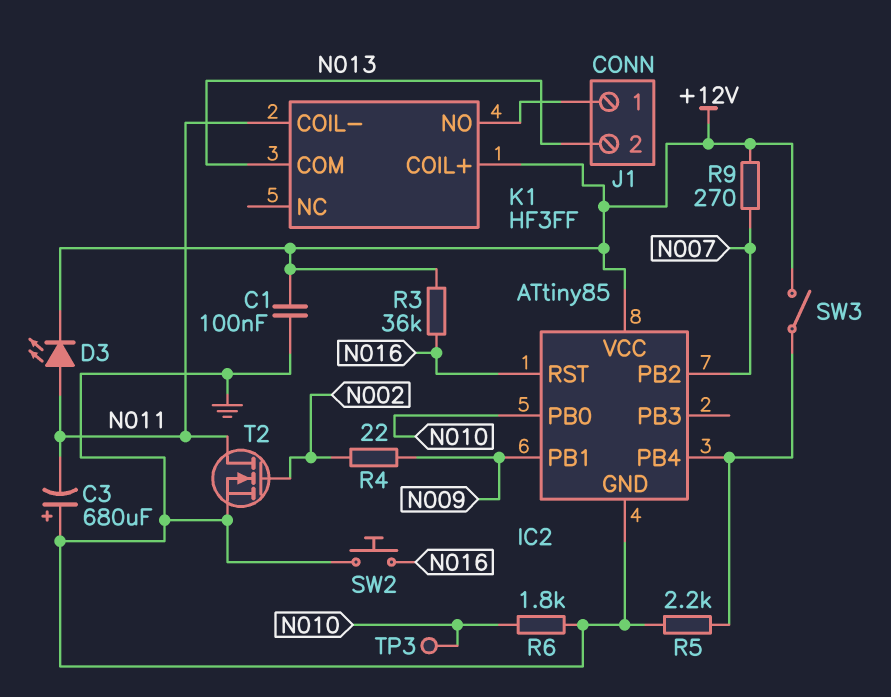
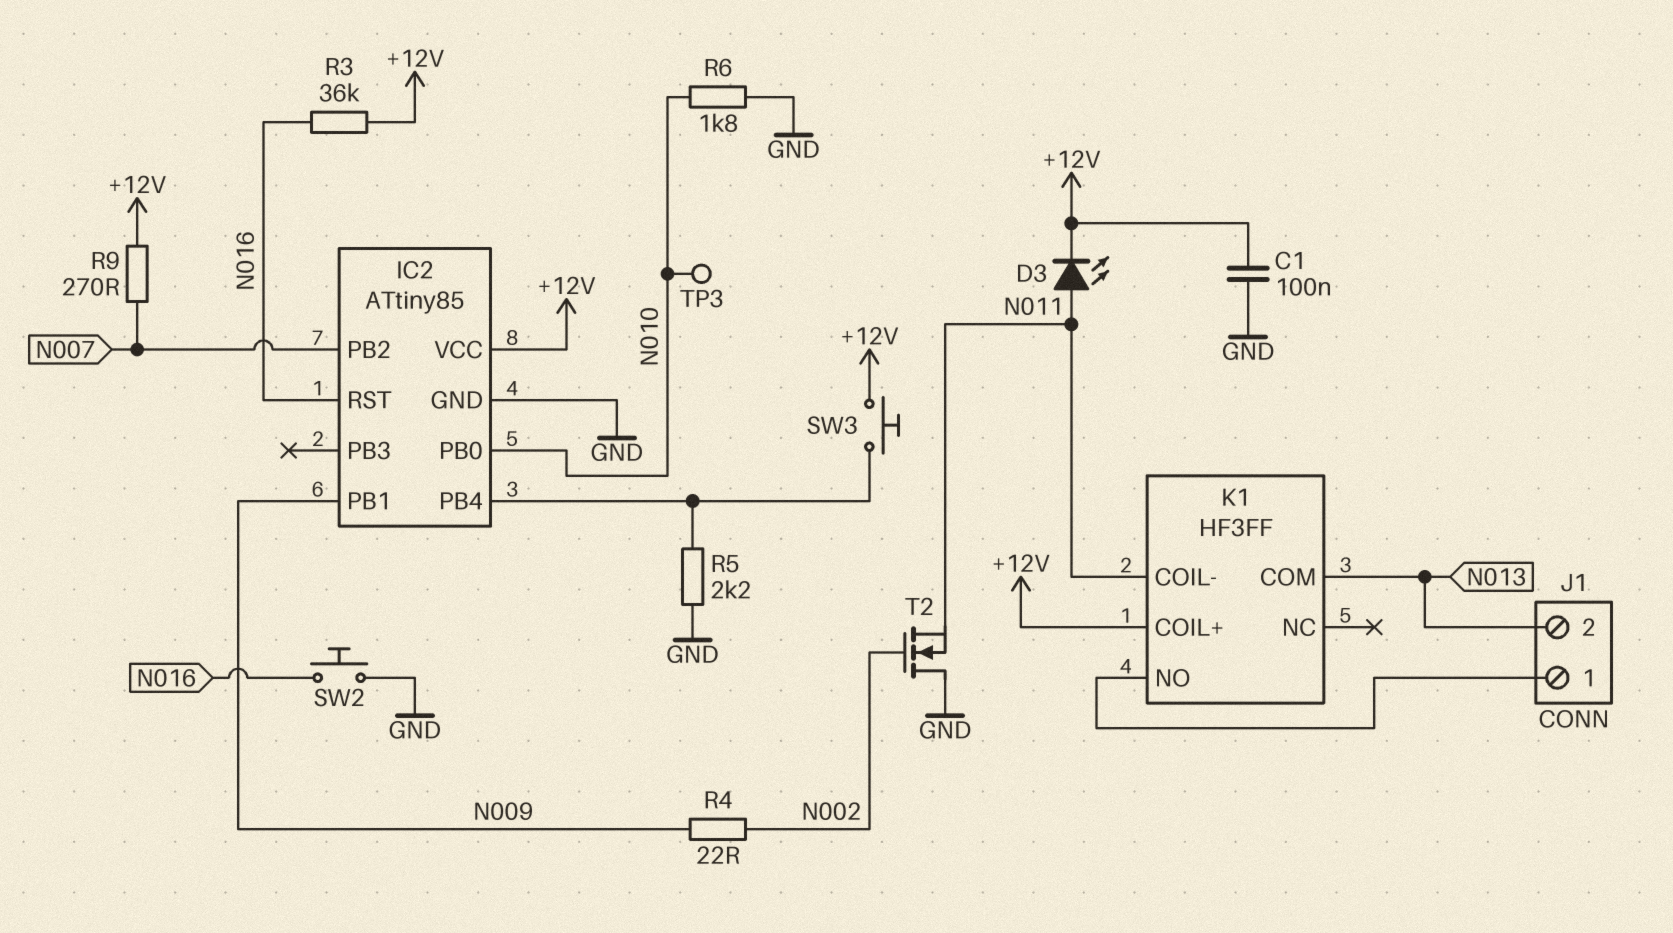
C3: 680uF (plus GND, minus N011) -> none
SW3: switch (+12V, IC2/PB4) -> button (+12V, IC2/PB4)
T2: NMOS (G N002, D N011, S GND) -> NMOS (G N002, D GND, S N011)

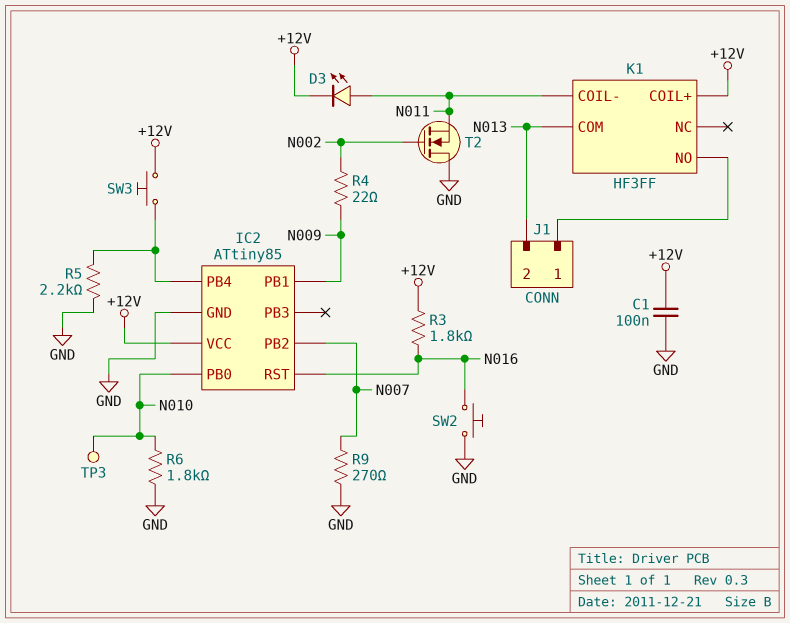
R3: 36k (+12V, N016) -> 1.8k (+12V, N016)
R9: 270 (+12V, N007) -> 270 (GND, N007)

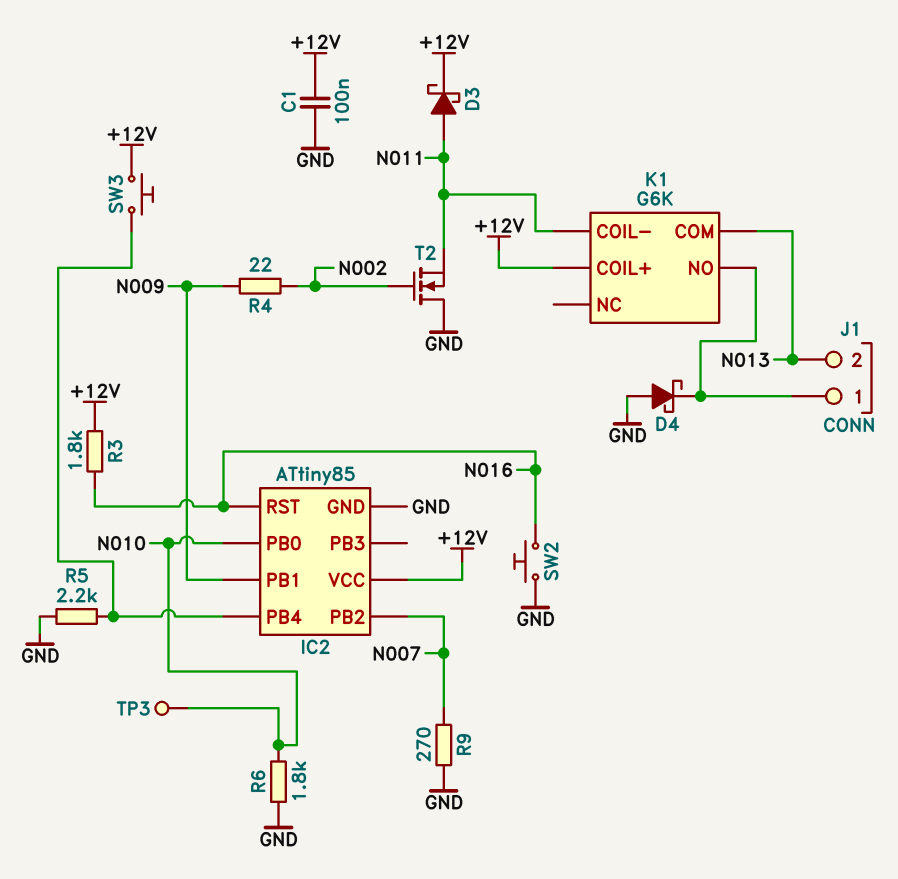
D3: LED (A N011, K +12V) -> schottky (A N011, K +12V)
D4: none -> schottky (A GND, K J1/1)
K1: HF3FF -> G6K

